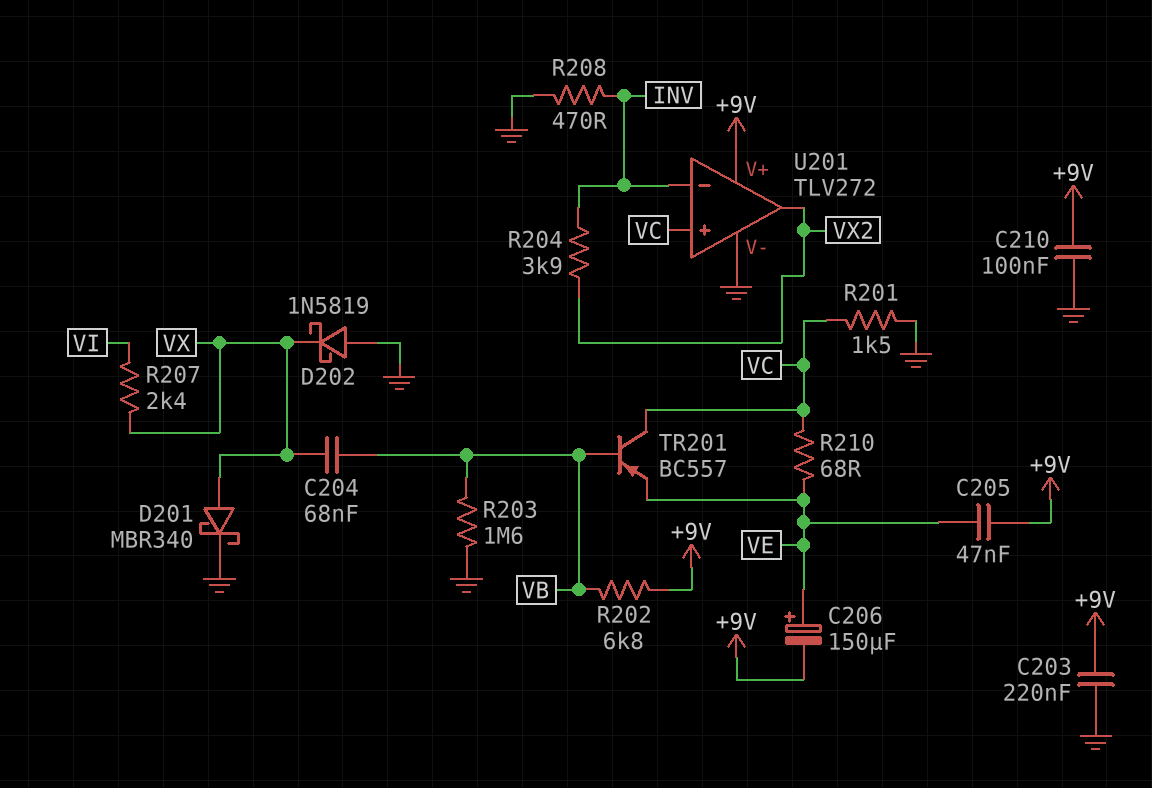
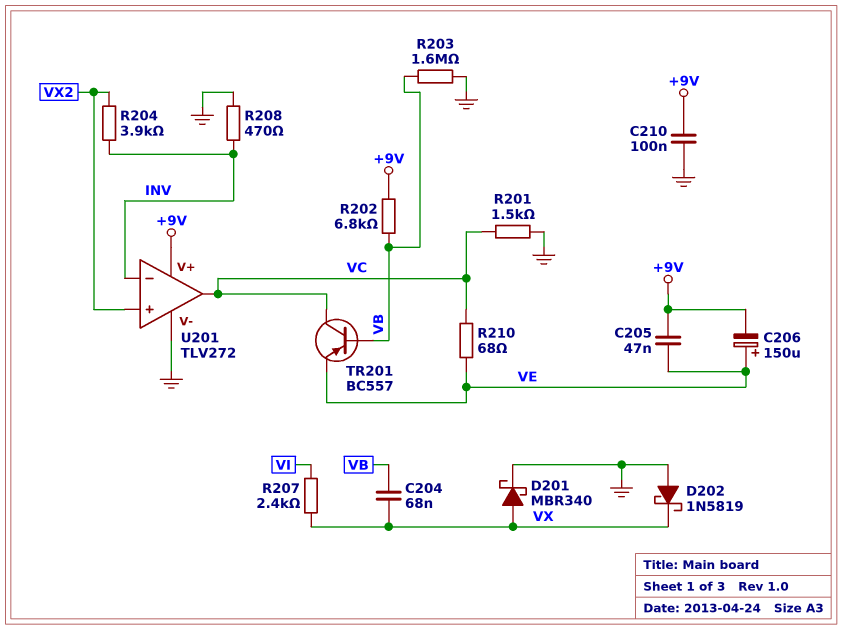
C203: 220nF (+9V, GND) -> none
U201 pin in+: VC -> VX2
U201 pin out: VX2 -> VC

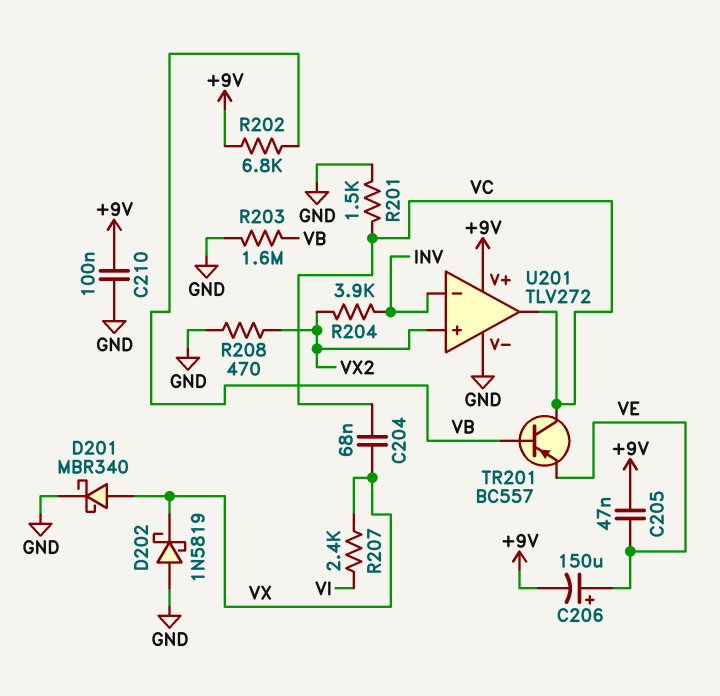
C204: 68nF (VB, VX) -> 68nF (VC, VX)
R208: 470 (GND, INV) -> 470 (GND, VX2)
R210: 68 (VC, VE) -> none

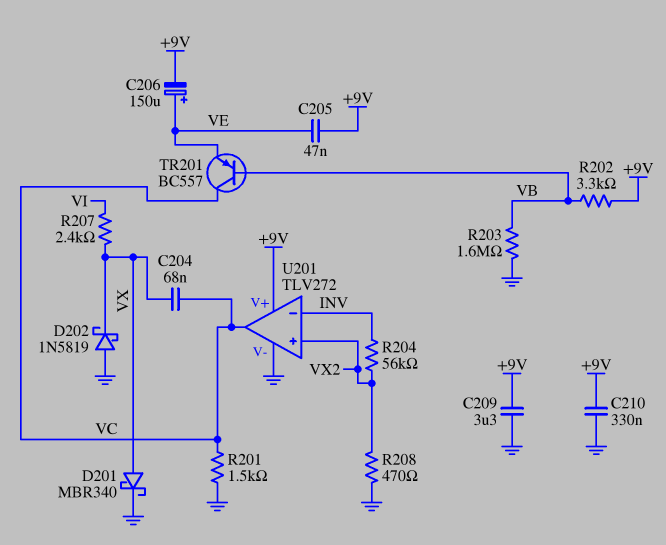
C209: none -> 3.3uF (+9V, GND)
C210: 100nF (+9V, GND) -> 330nF (+9V, GND)
R202: 6.8k (+9V, VB) -> 3.3k (+9V, VB)
R204: 3.9k (INV, VX2) -> 56k (INV, VX2)

